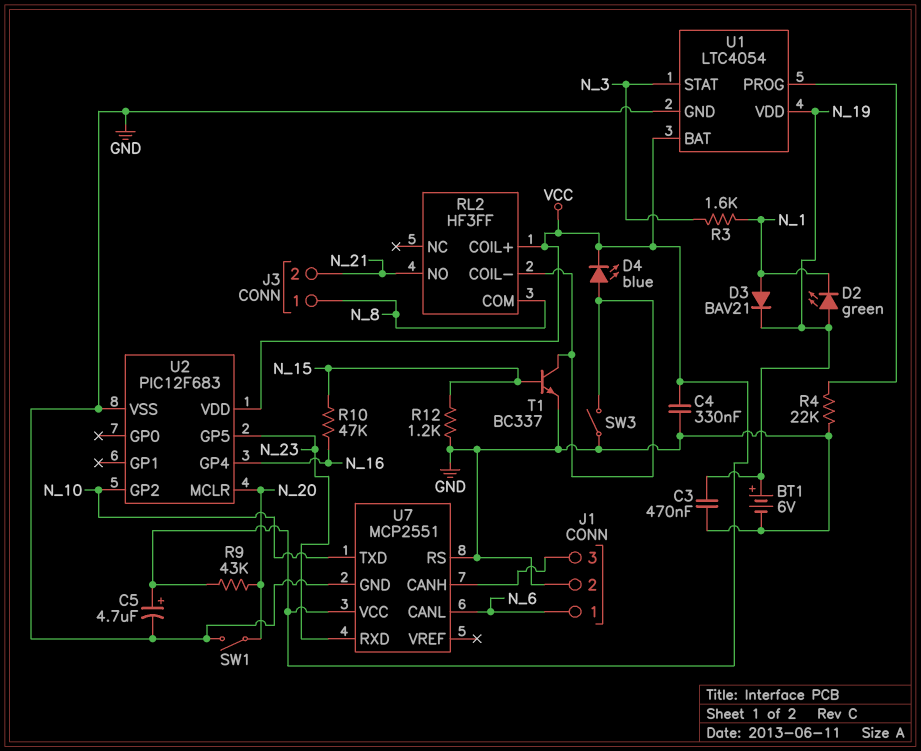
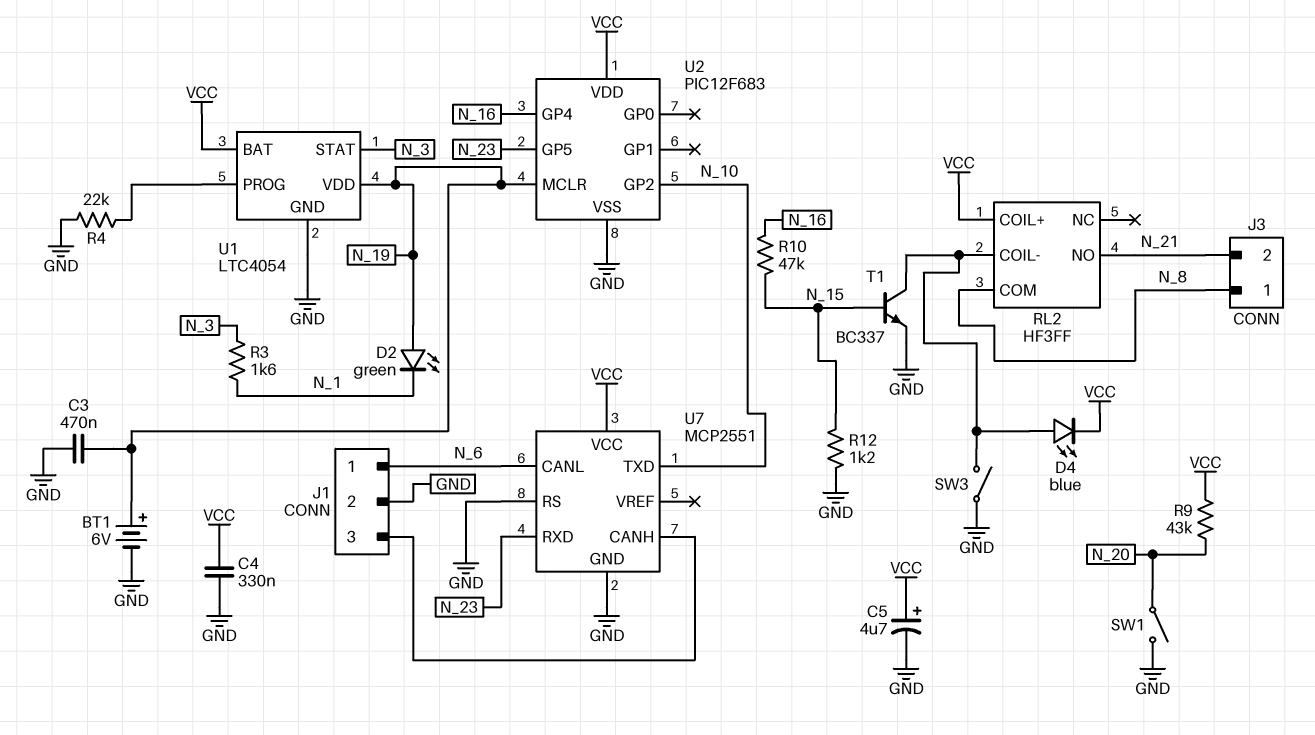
D3: diode BAV21 (A N_1, K N_19) -> none
U2 pin MCLR: N_20 -> N_19

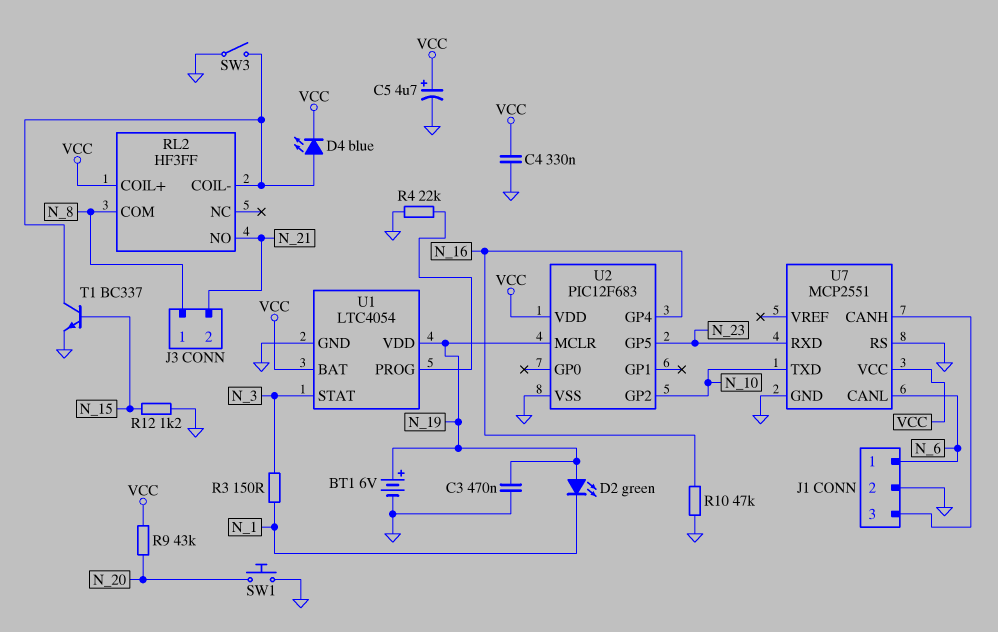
R3: 1.6k (N_1, N_3) -> 150 (N_1, N_3)
R10: 47k (N_15, N_16) -> 47k (GND, N_16)
SW1: switch (GND, N_20) -> button (GND, N_20)

